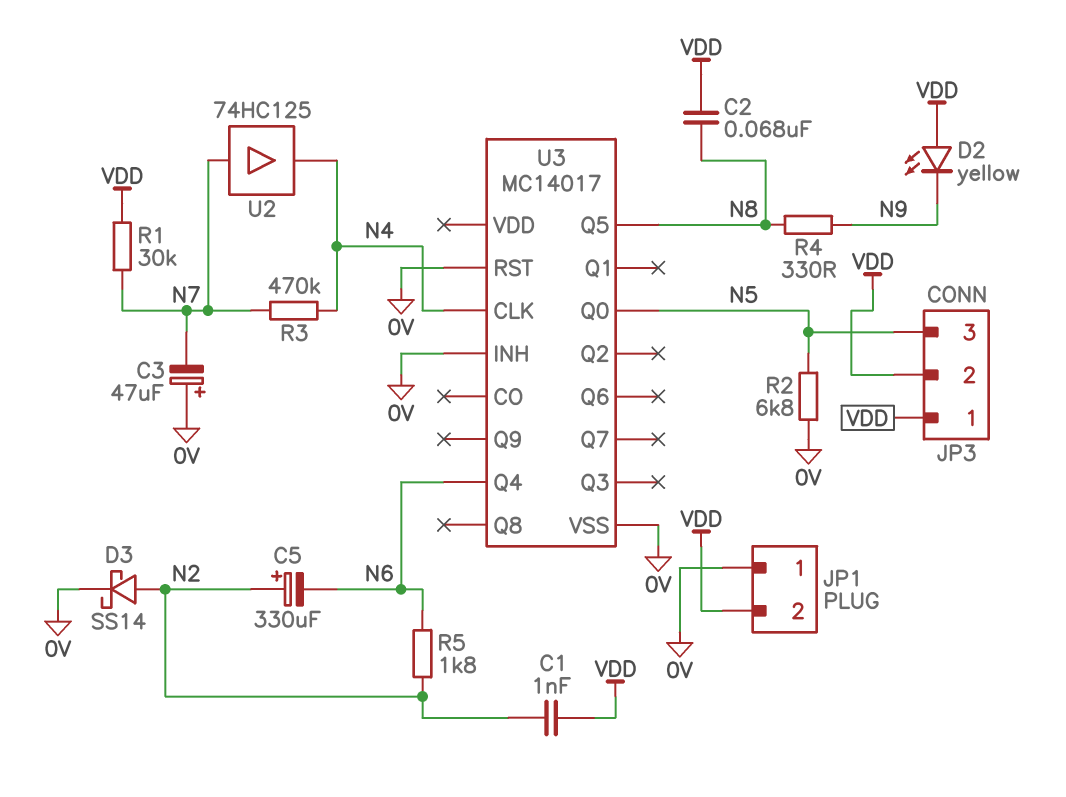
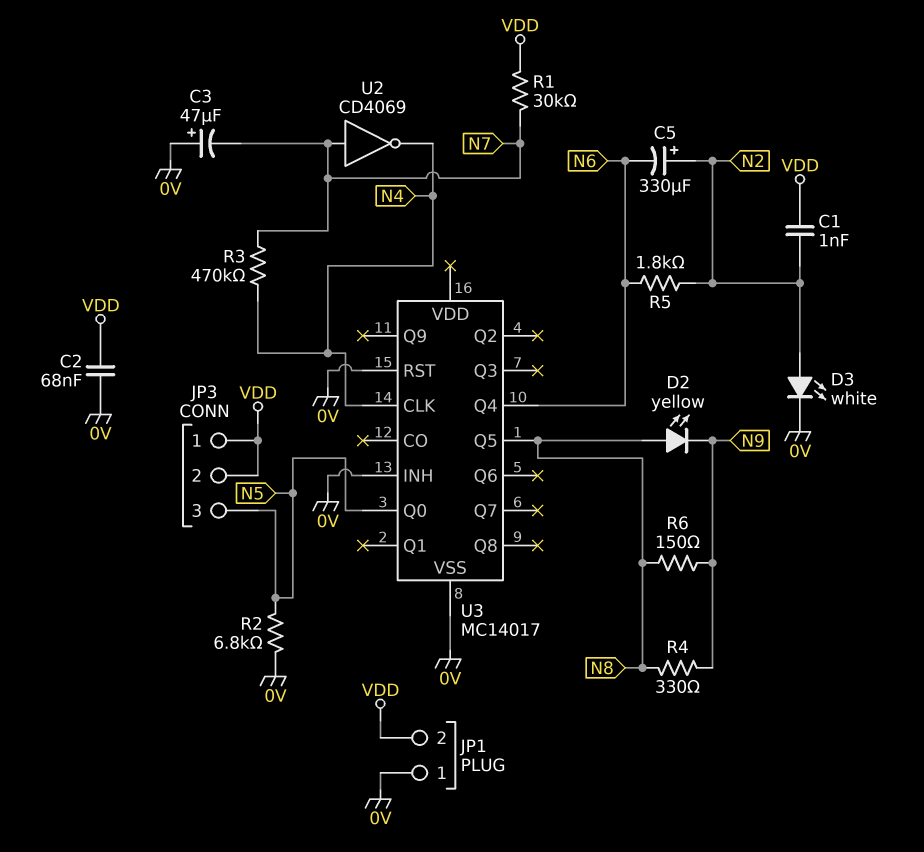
C2: 68nF (N8, VDD) -> 68nF (0V, VDD)
D2: LED yellow (A VDD, K N9) -> LED yellow (A N8, K N9)
D3: schottky SS14 (A N2, K 0V) -> LED white (A N2, K 0V)
R6: none -> 150 (N8, N9)
U2: buffer 74HC125 (in N7, out N4) -> NOT CD4069 (in N7, out N4)

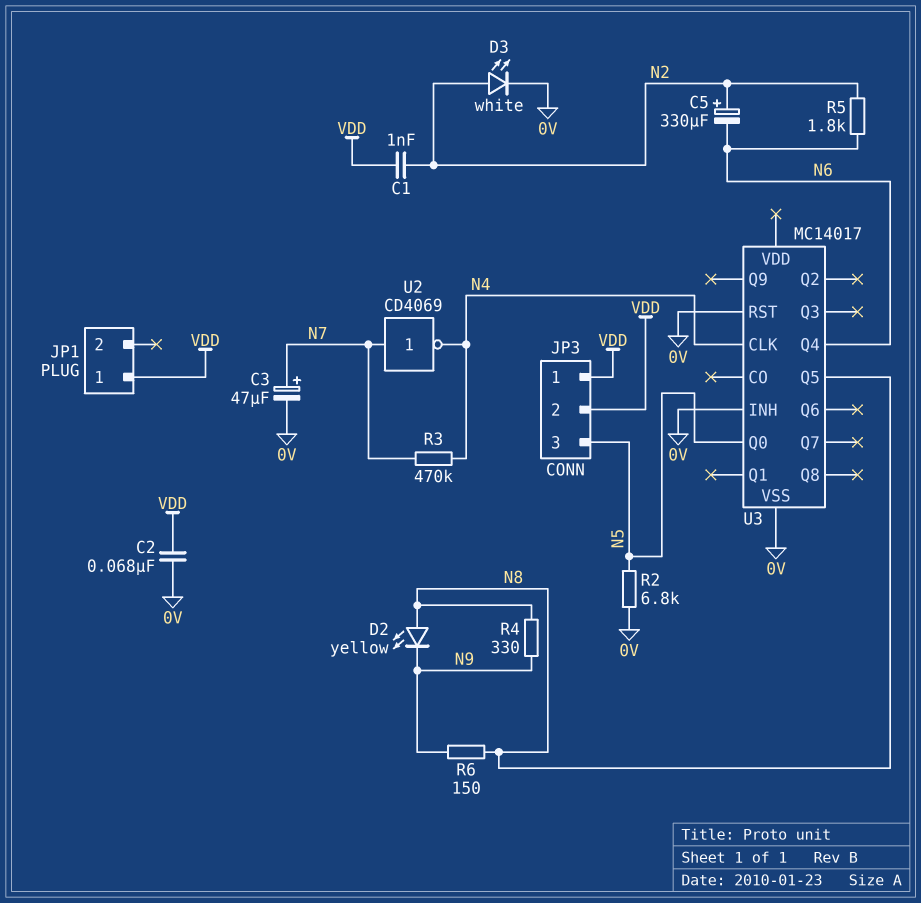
C3: 47uF (plus 0V, minus N7) -> 47uF (plus N7, minus 0V)
JP1 pin 1: 0V -> VDD
JP1 pin 2: VDD -> none
R1: 30k (N7, VDD) -> none

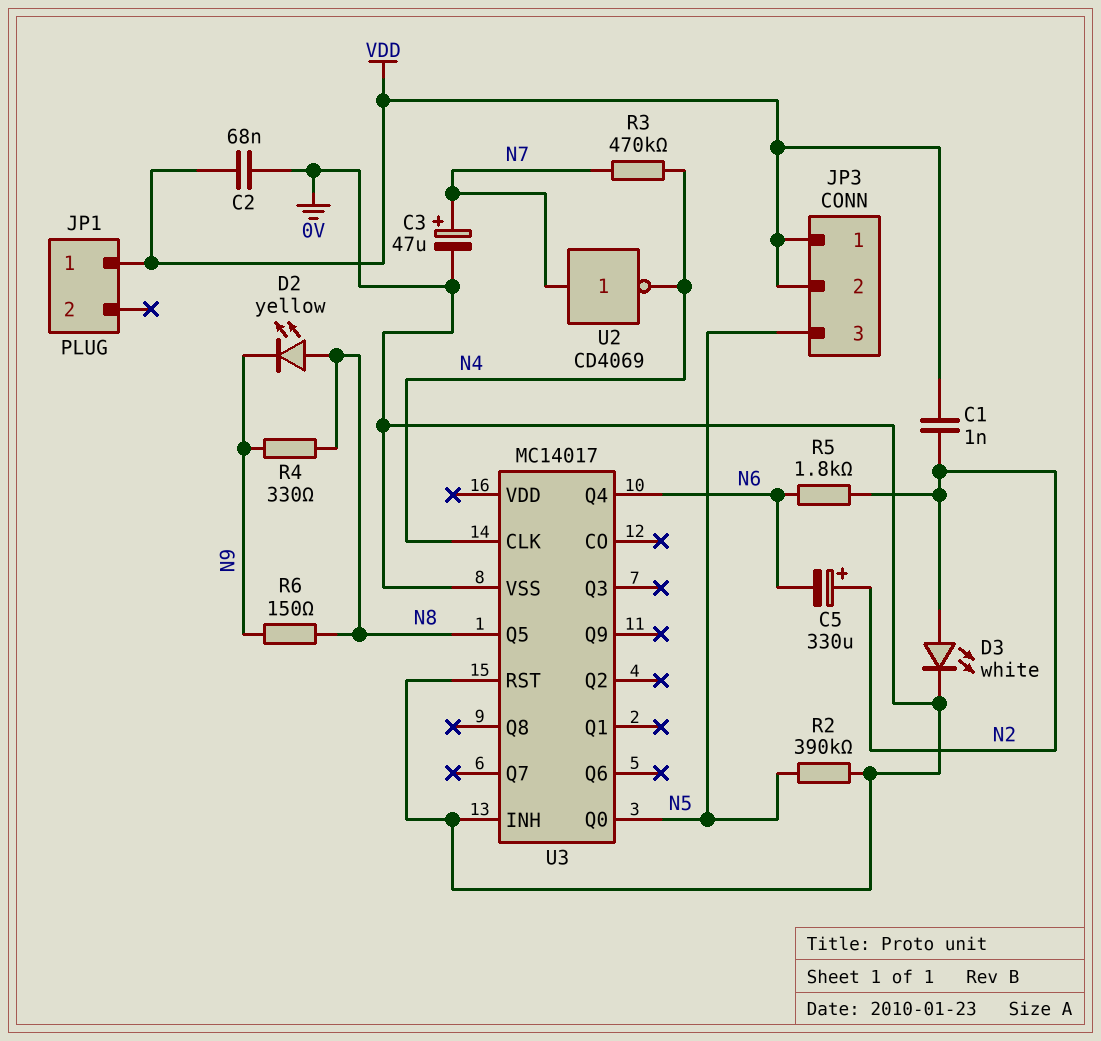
R2: 6.8k (0V, N5) -> 390k (0V, N5)

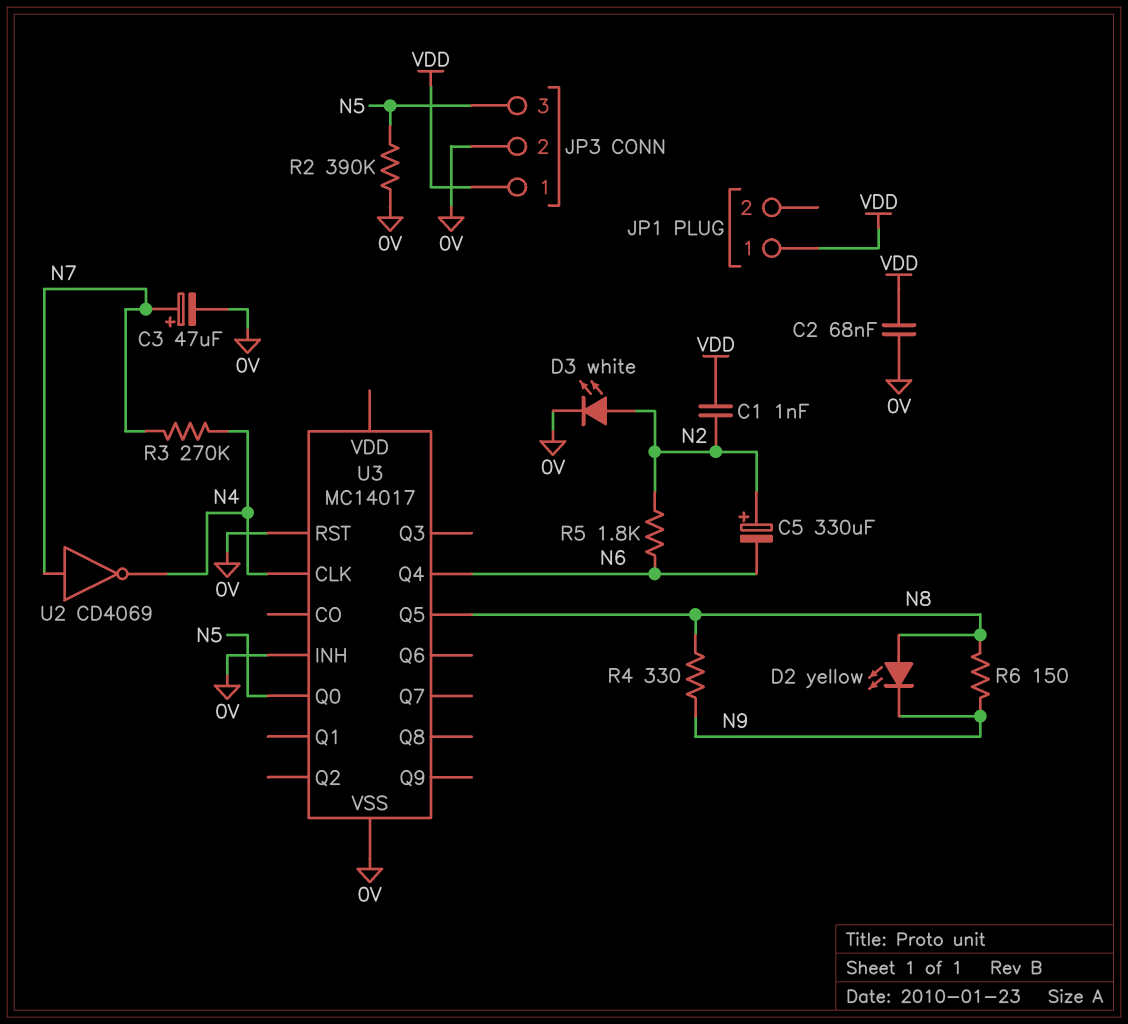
JP3 pin 2: VDD -> 0V
R3: 470k (N4, N7) -> 270k (N4, N7)

